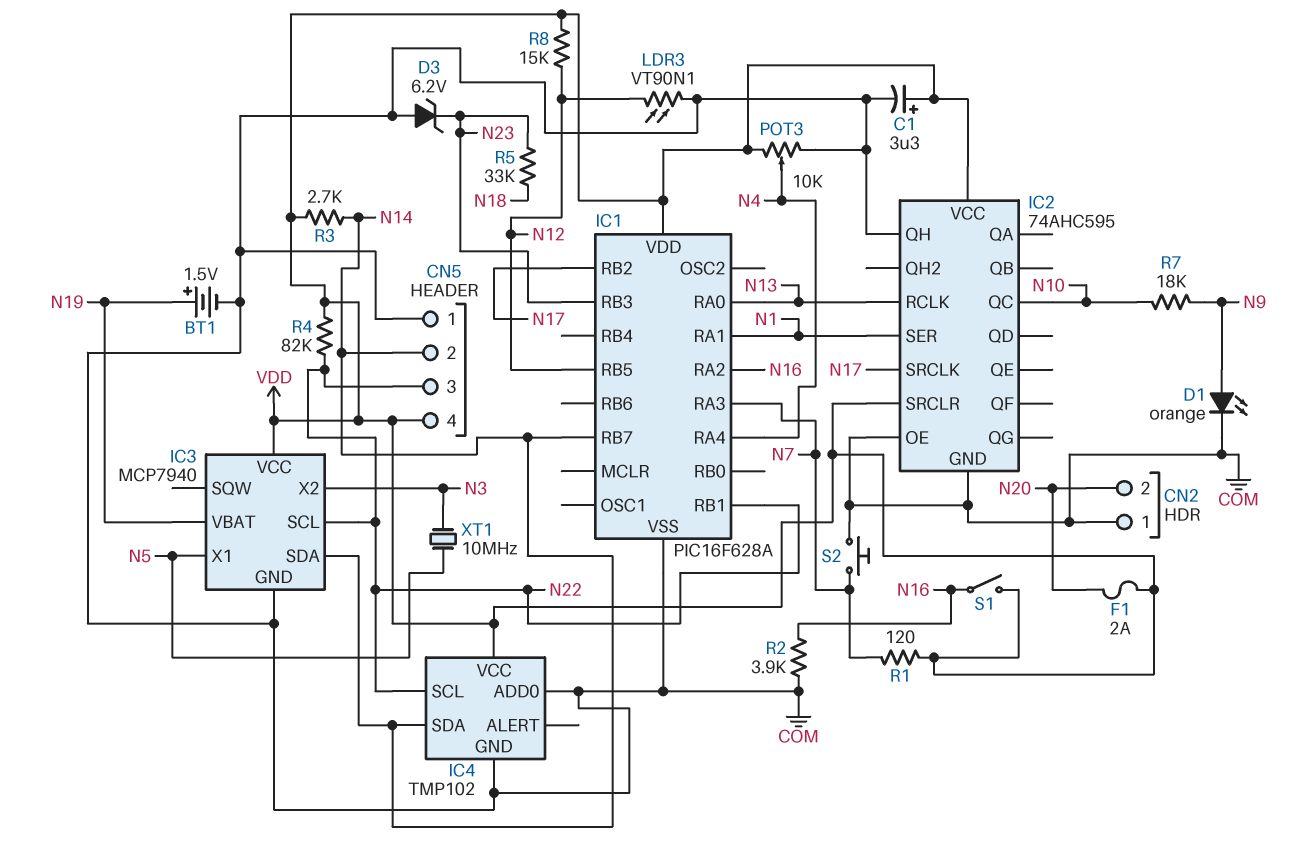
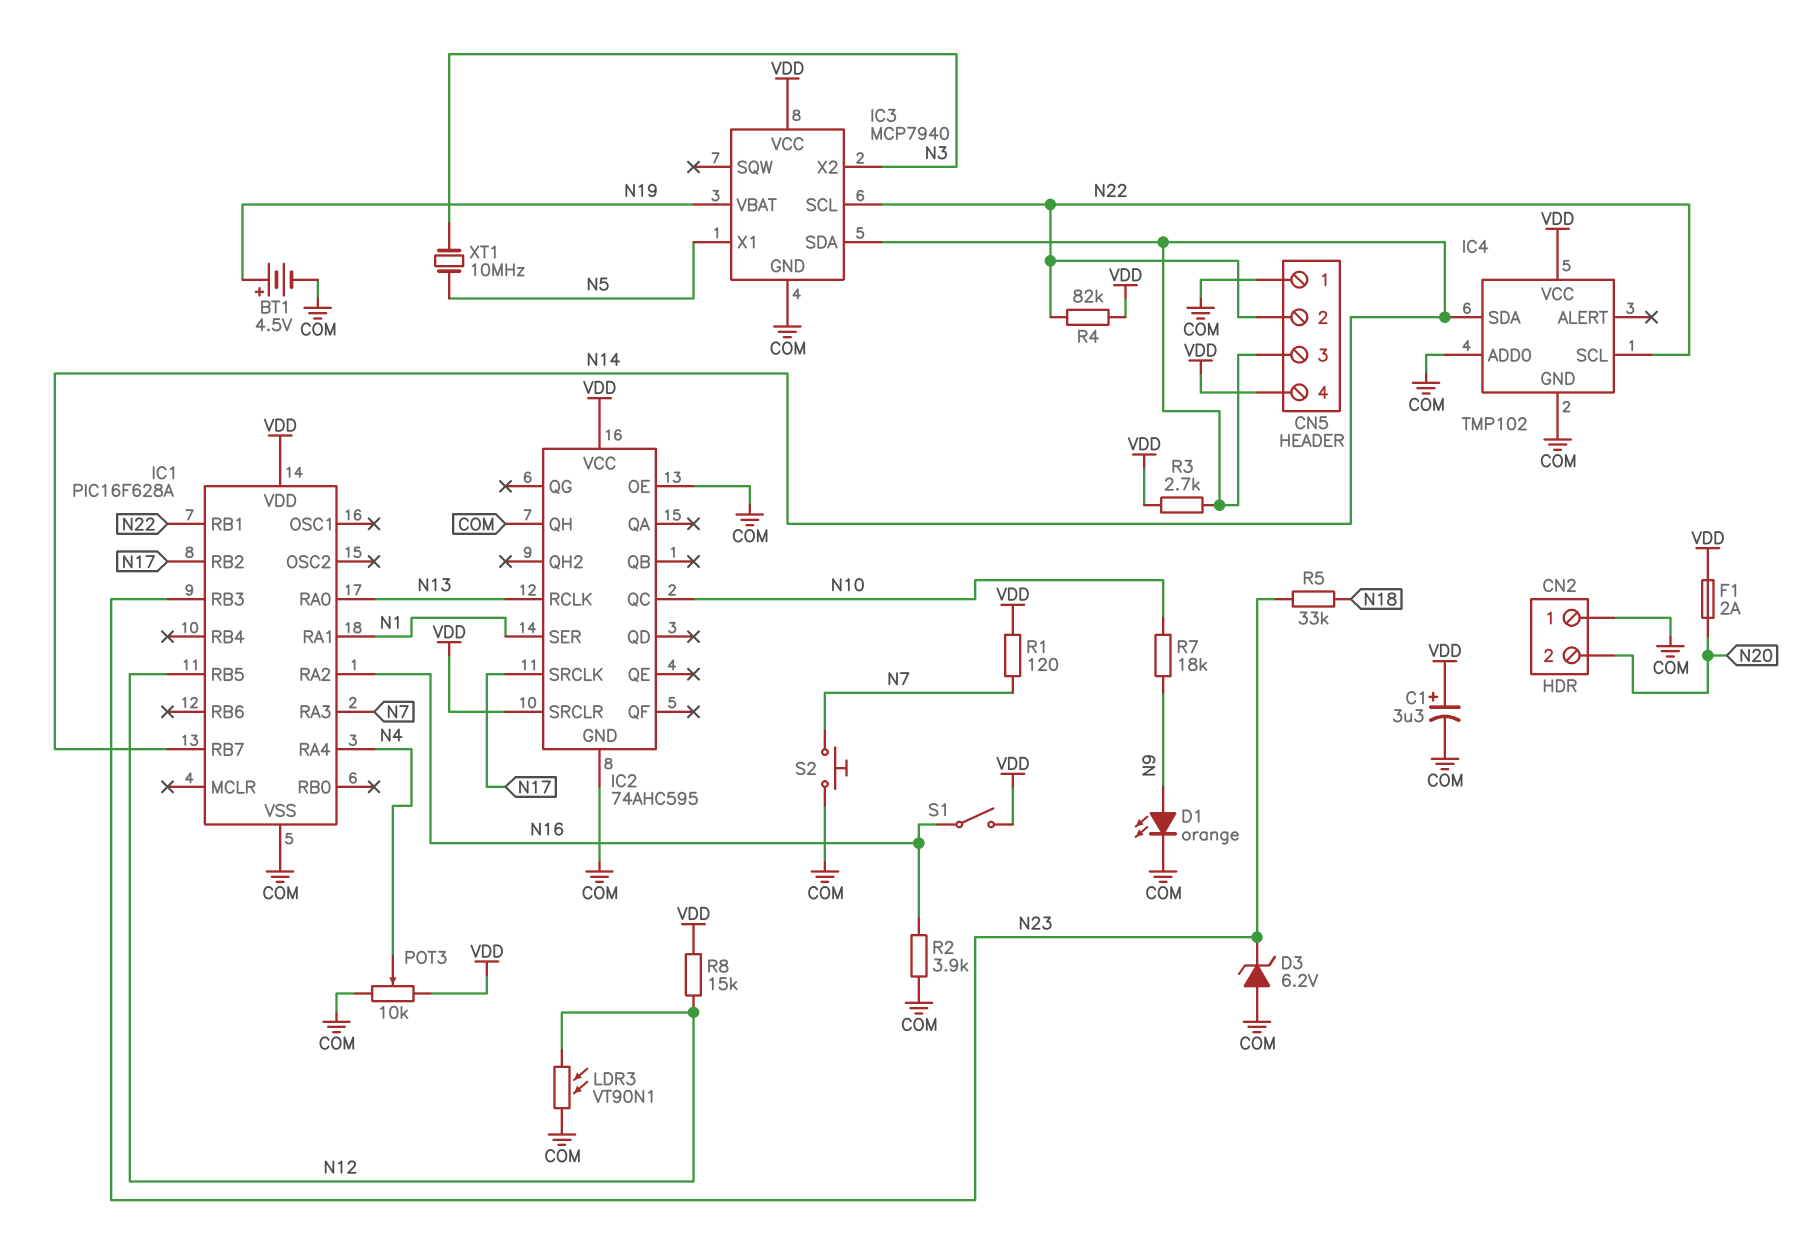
BT1: 1.5V (plus N19, minus COM) -> 4.5V (plus N19, minus COM)
CN5 pin 2: N14 -> N22
CN5 pin 3: N22 -> N14

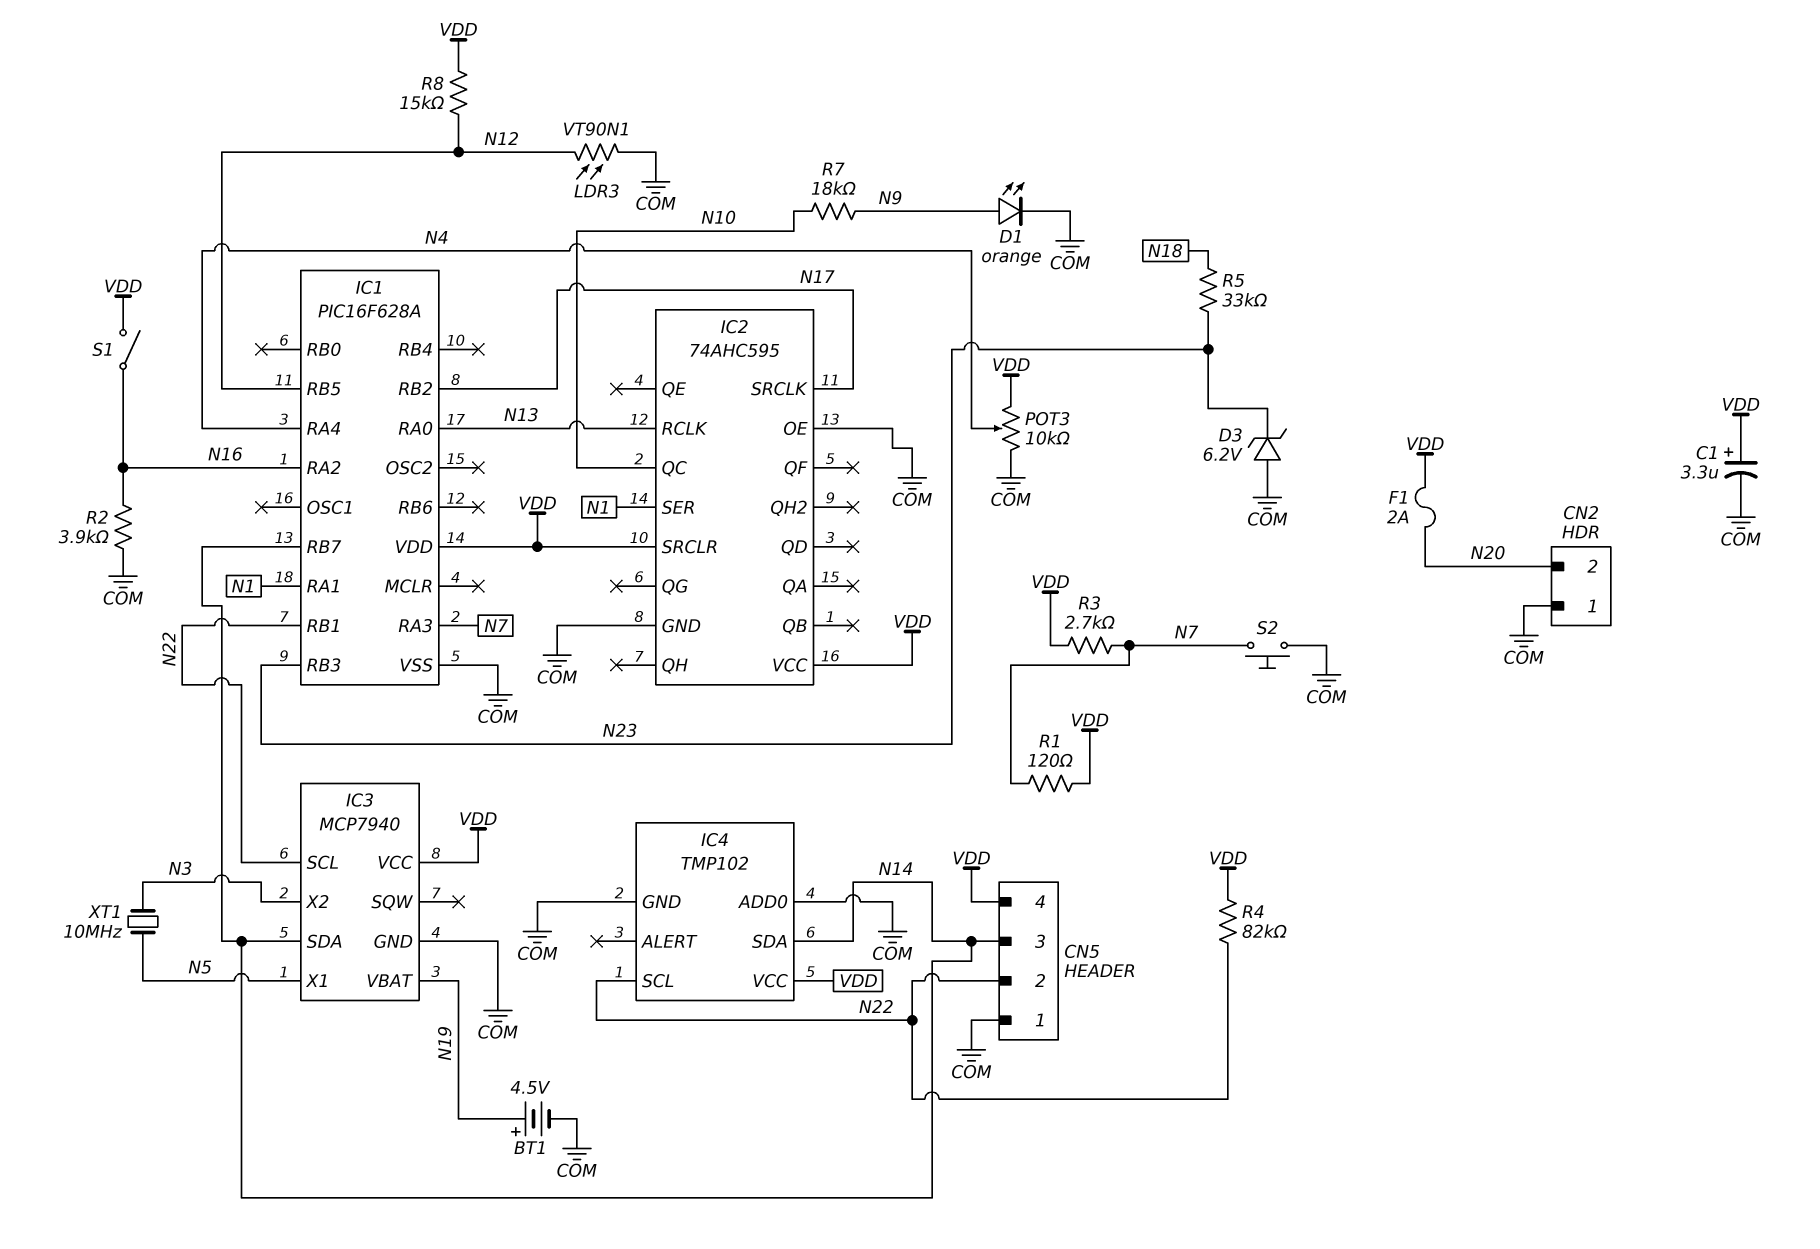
IC2 pin QH: COM -> none
R3: 2.7k (N14, VDD) -> 2.7k (N7, VDD)

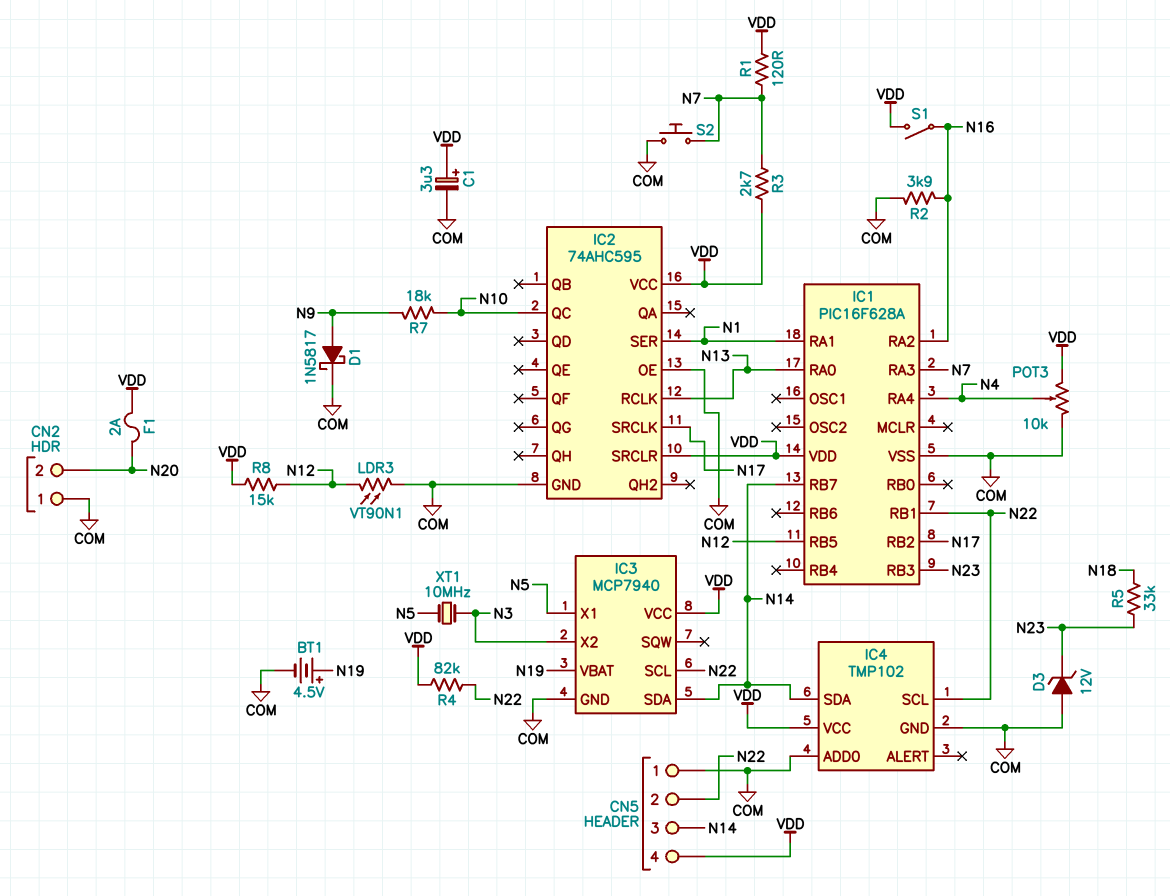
D1: LED orange (A N9, K COM) -> schottky 1N5817 (A N9, K COM)
D3: zener 6.2V (A COM, K N23) -> zener 12V (A COM, K N23)

